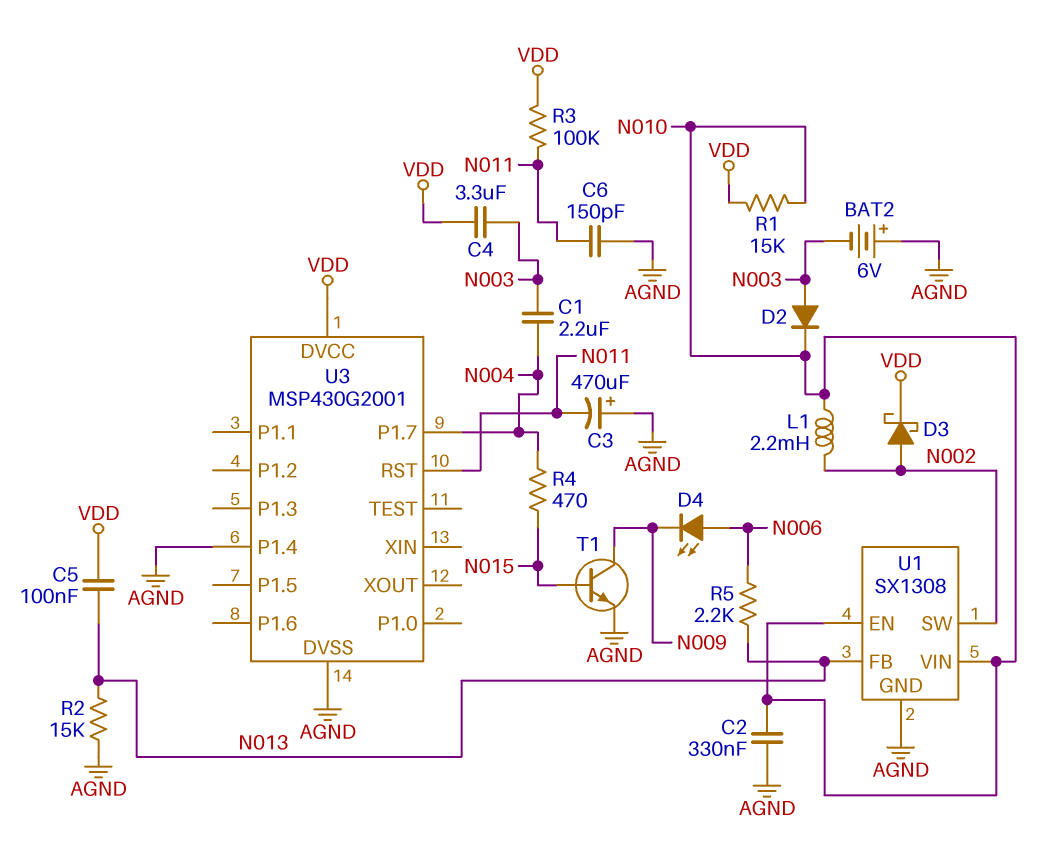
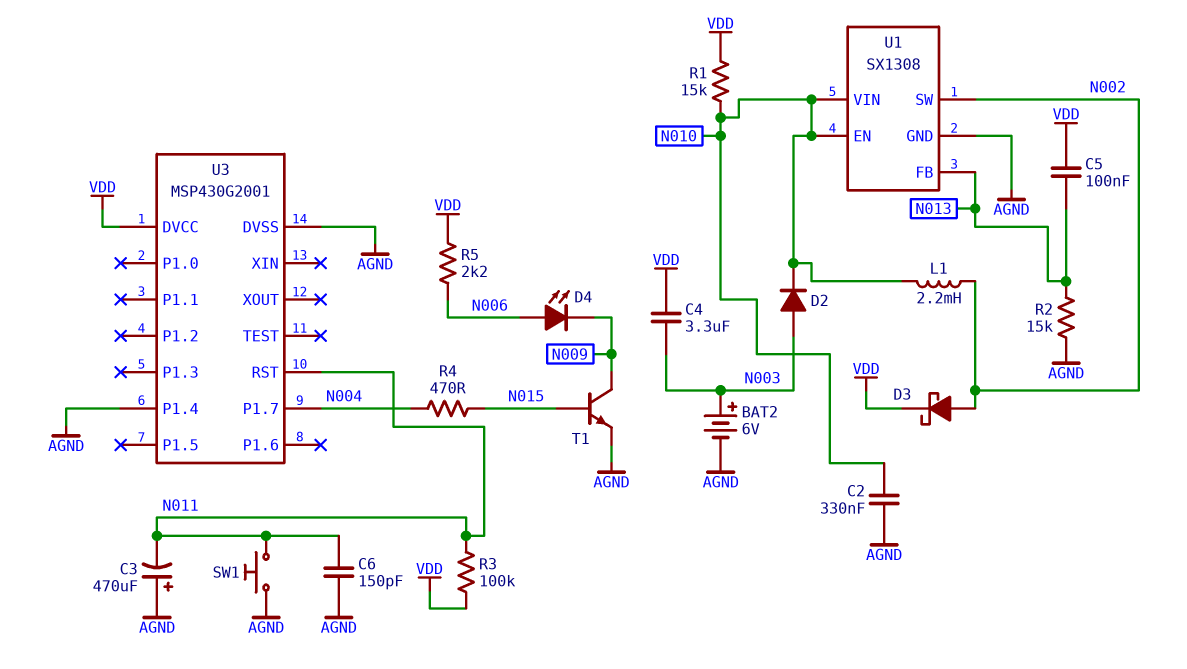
BAT2: 6V (plus AGND, minus N003) -> 6V (plus N003, minus AGND)
C1: 2.2uF (N003, N004) -> none
R5: 2.2k (N006, N013) -> 2.2k (N006, VDD)
SW1: none -> button (AGND, N011)

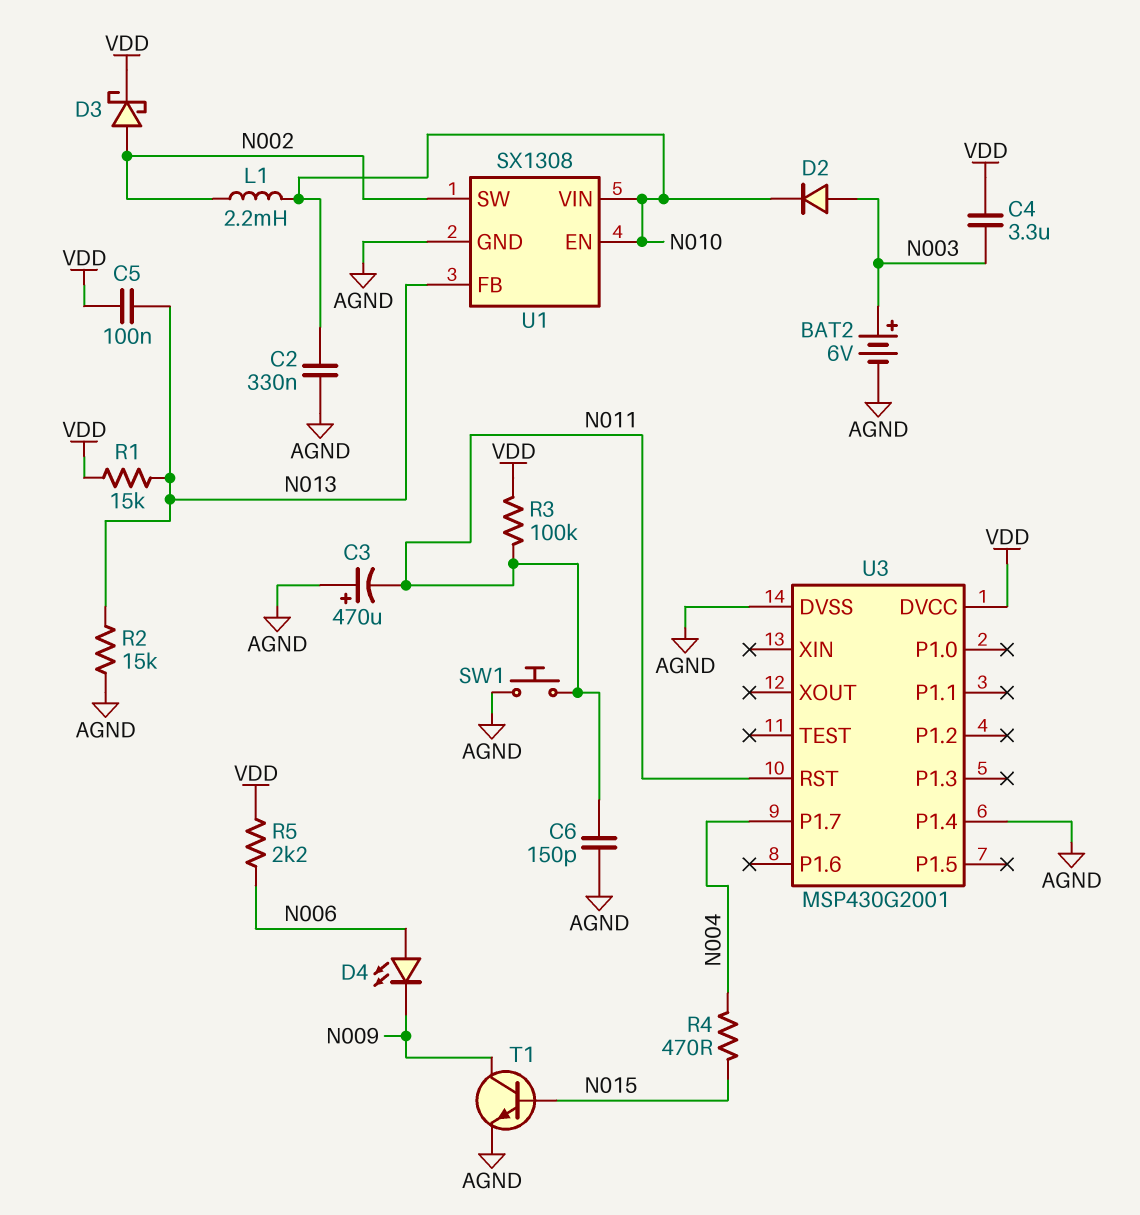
R1: 15k (N010, VDD) -> 15k (N013, VDD)

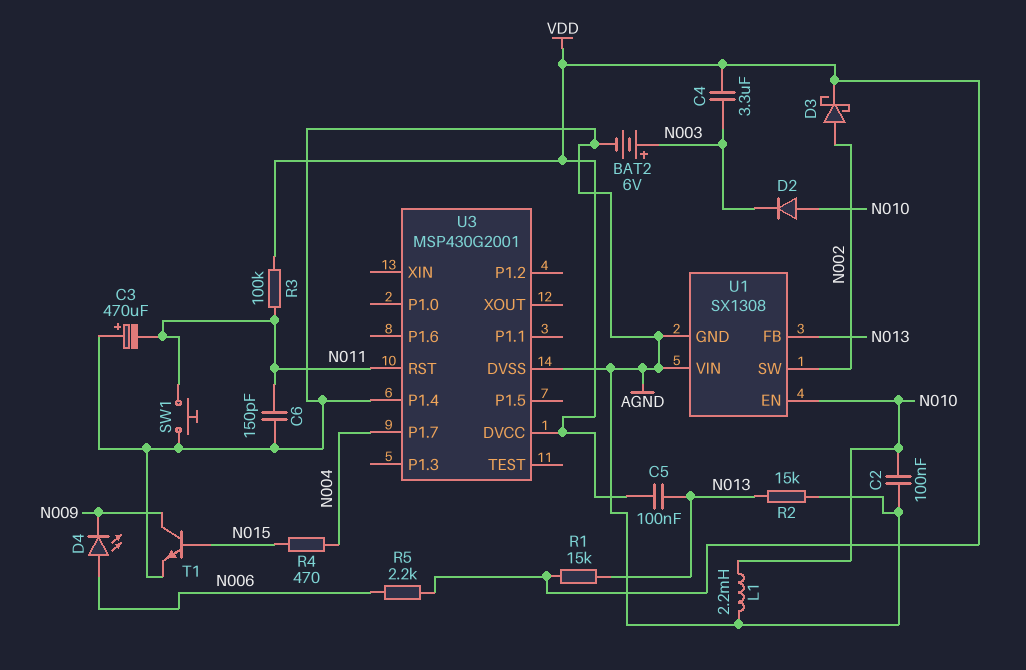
C2: 330nF (AGND, N010) -> 100nF (AGND, N010)
D2: diode (A N003, K N010) -> diode (A N010, K N003)
L1: 2.2mH (N002, N010) -> 2.2mH (AGND, N010)
U1 pin VIN: N010 -> AGND

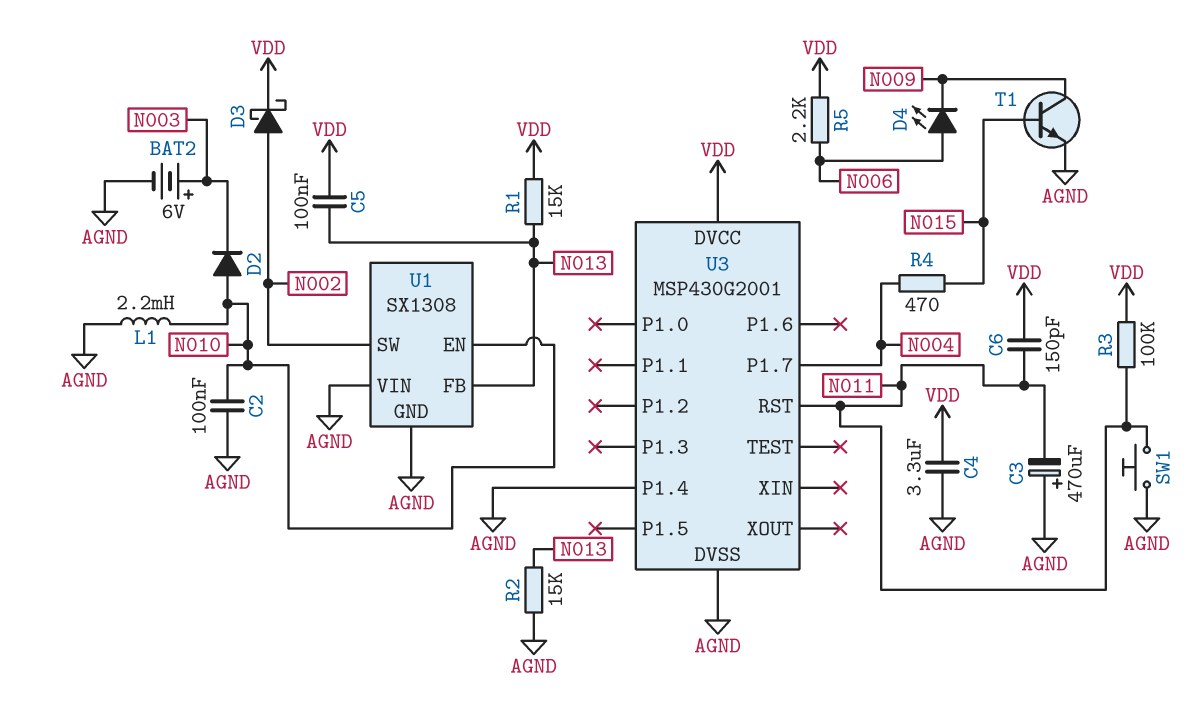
C4: 3.3uF (N003, VDD) -> 3.3uF (AGND, VDD)
C6: 150pF (AGND, N011) -> 150pF (N011, VDD)

